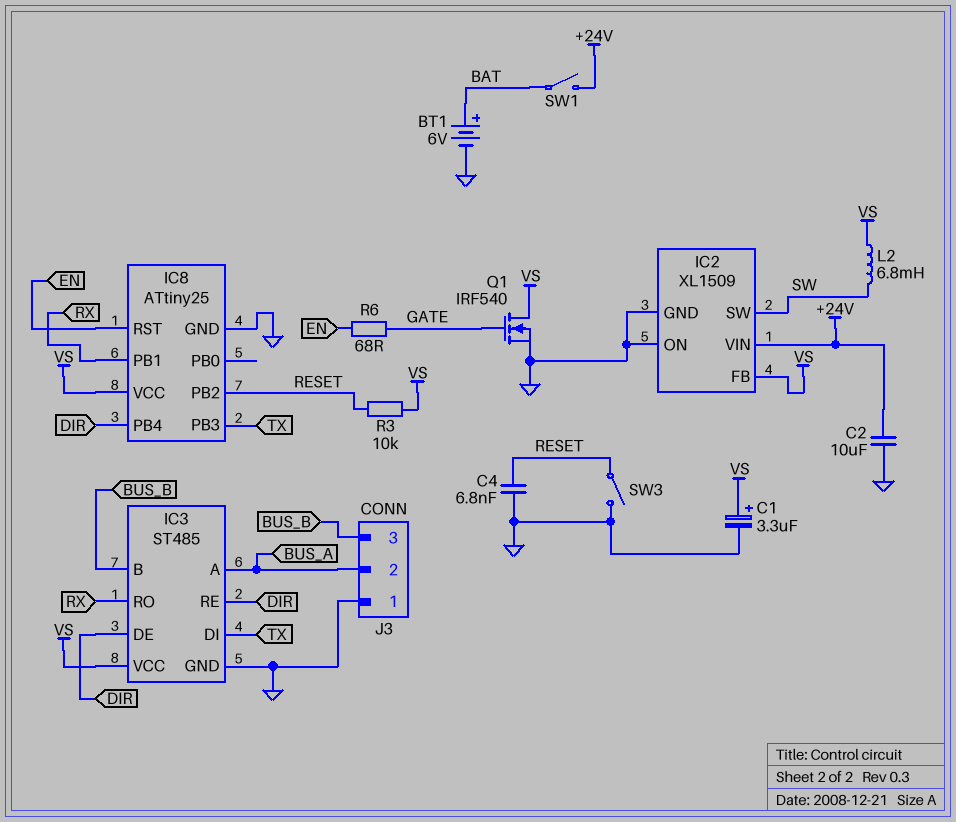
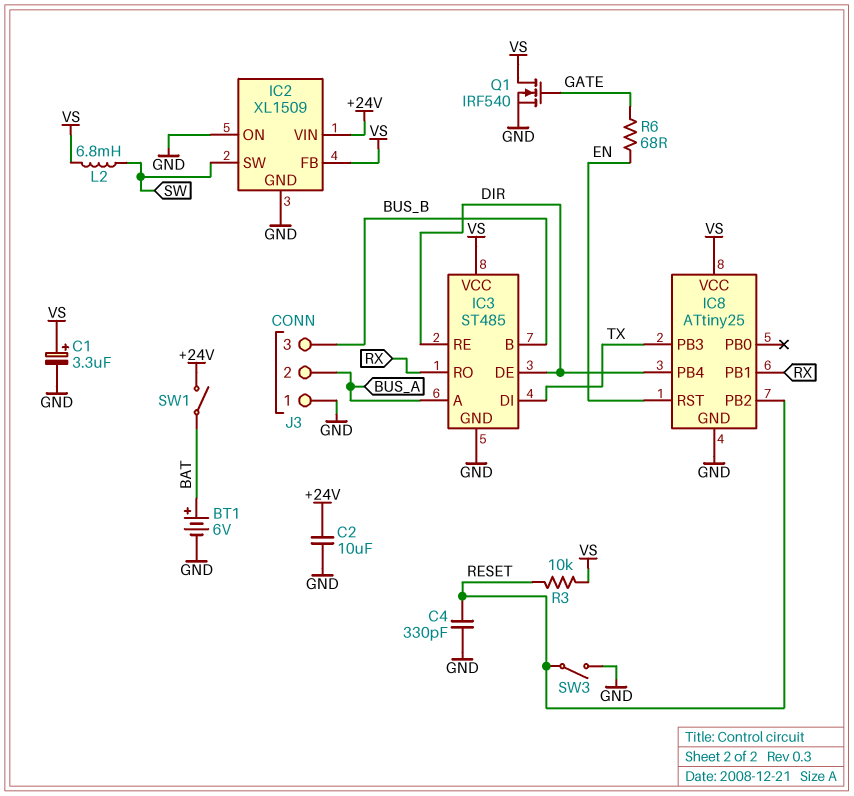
C4: 6.8nF (GND, RESET) -> 330pF (GND, RESET)

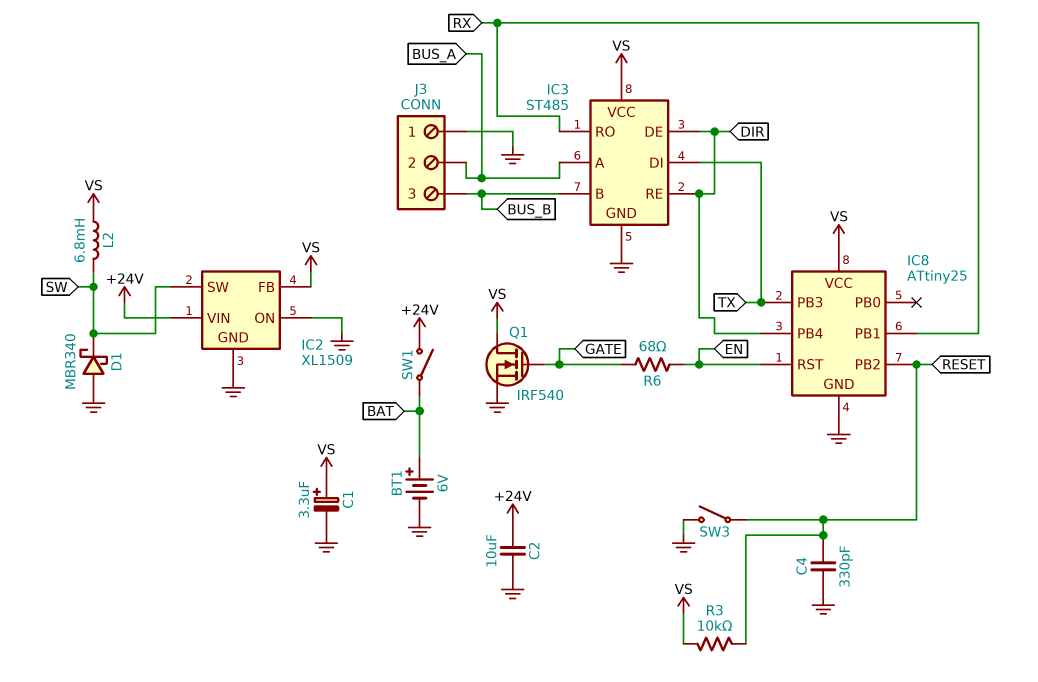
D1: none -> schottky MBR340 (A GND, K SW)

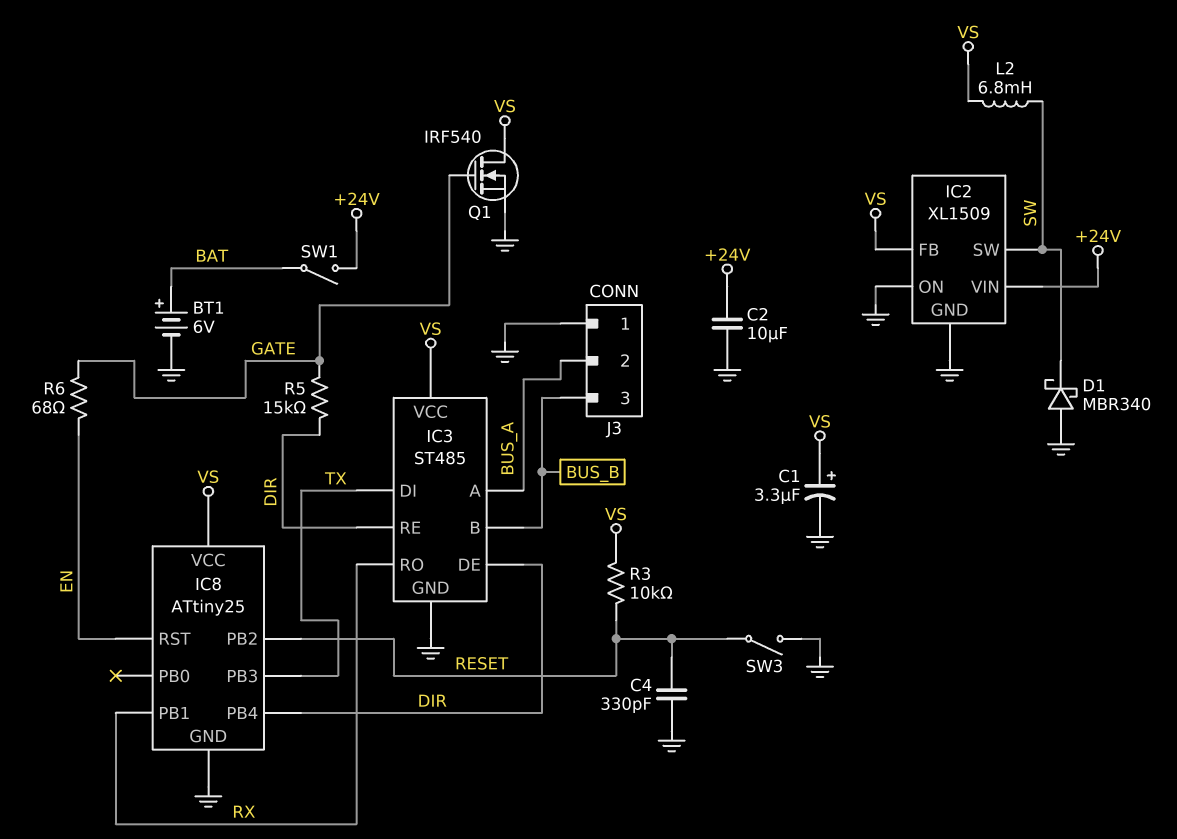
R5: none -> 15k (DIR, GATE)

